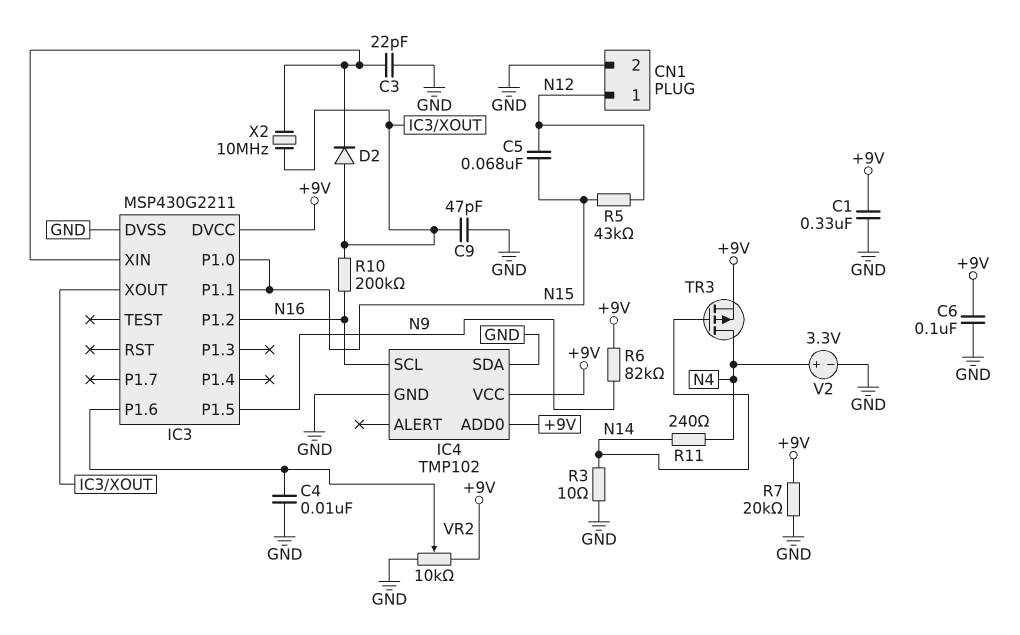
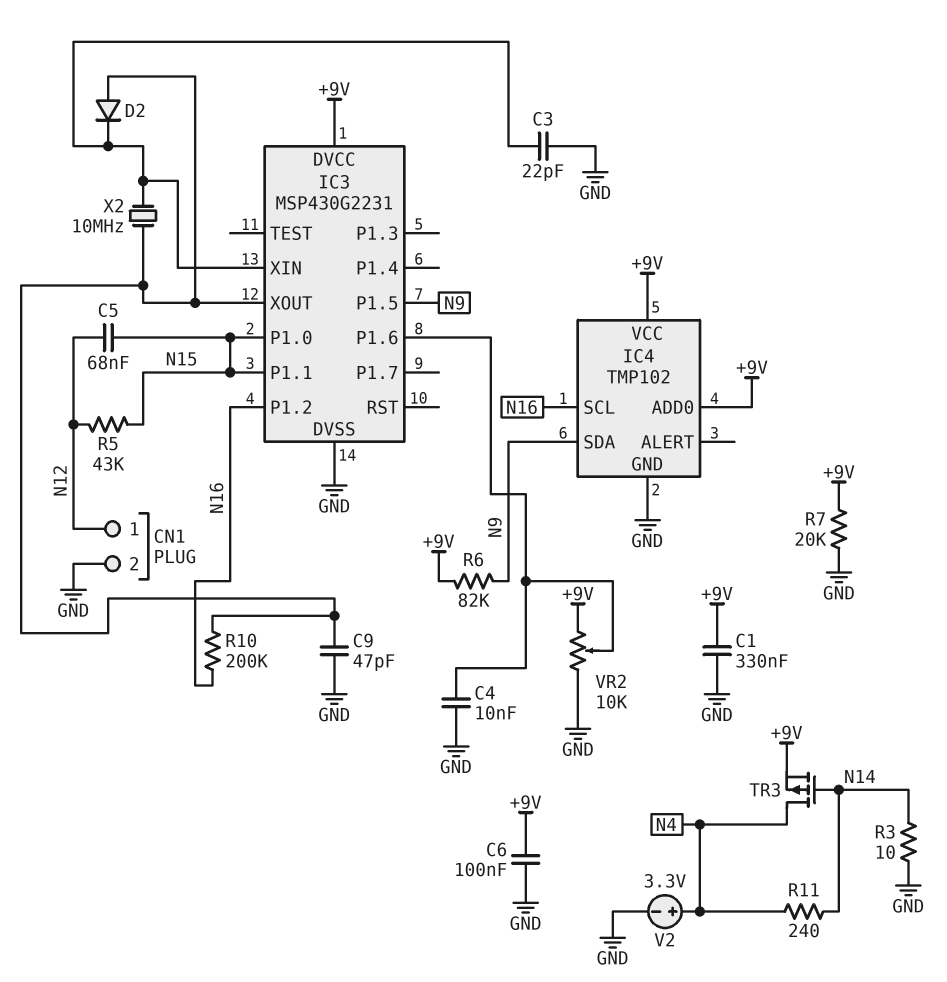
IC3: MSP430G2211 -> MSP430G2231
IC4 pin SDA: GND -> N9

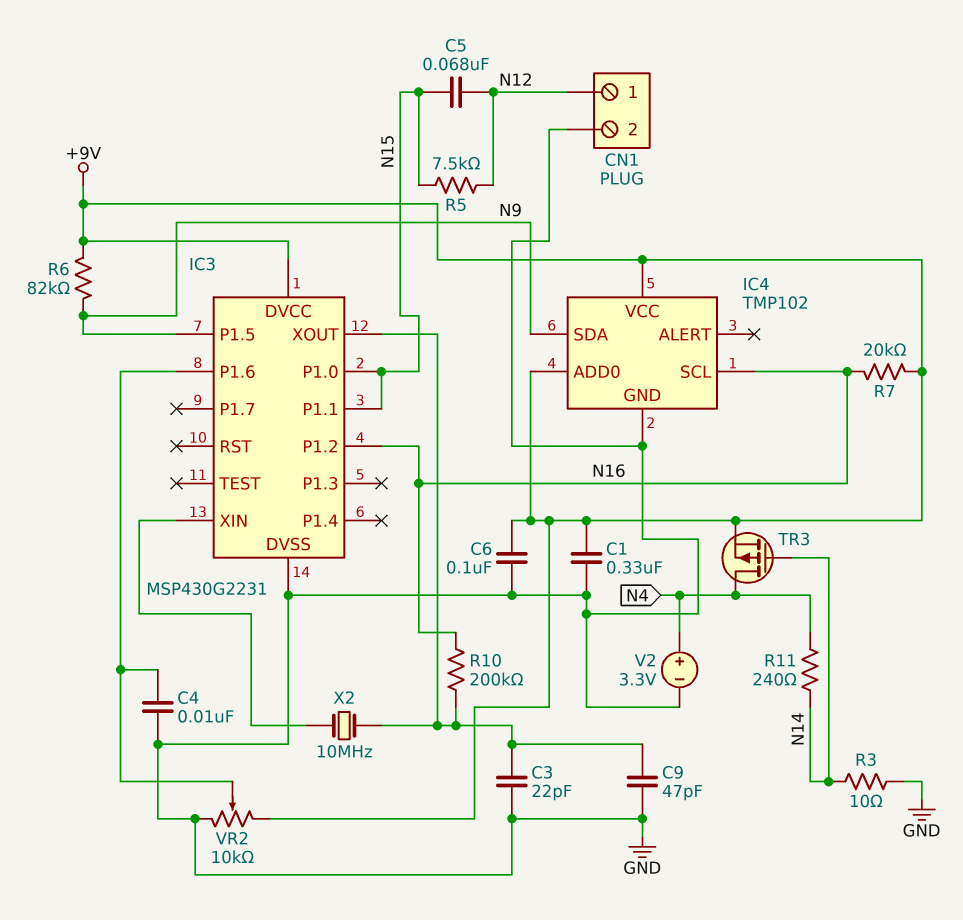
C3: 22pF (GND, IC3/XIN) -> 22pF (GND, IC3/XOUT)
D2: diode (A IC3/XOUT, K IC3/XIN) -> none
R5: 43k (N12, N15) -> 7.5k (N12, N15)
R7: 20k (+9V, GND) -> 20k (+9V, N16)

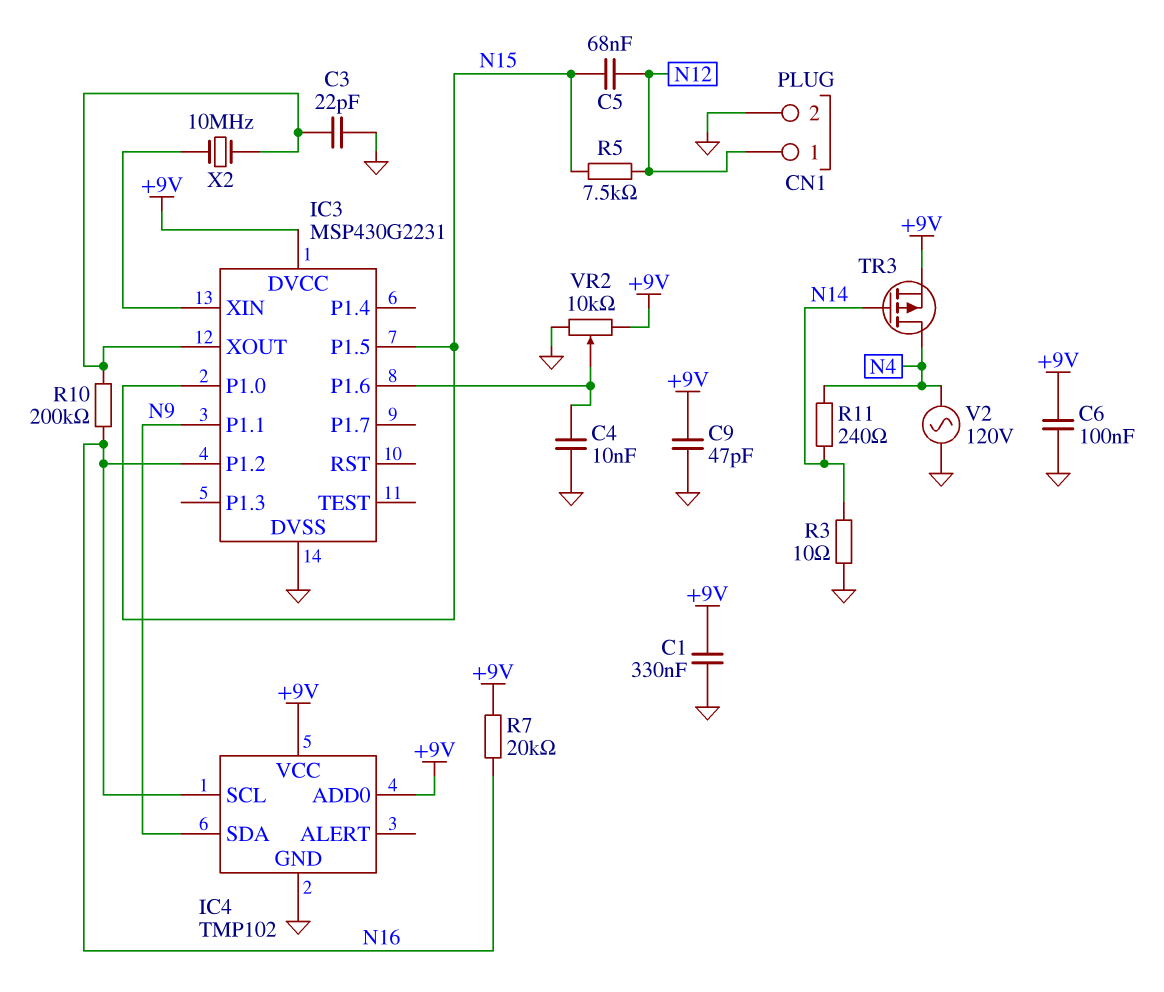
C9: 47pF (GND, IC3/XOUT) -> 47pF (+9V, GND)
IC3 pin P1.1: N15 -> N9
IC3 pin P1.5: N9 -> N15
R6: 82k (+9V, N9) -> none
V2: 3.3V (plus N4, minus GND) -> AC 120V (GND, N4)

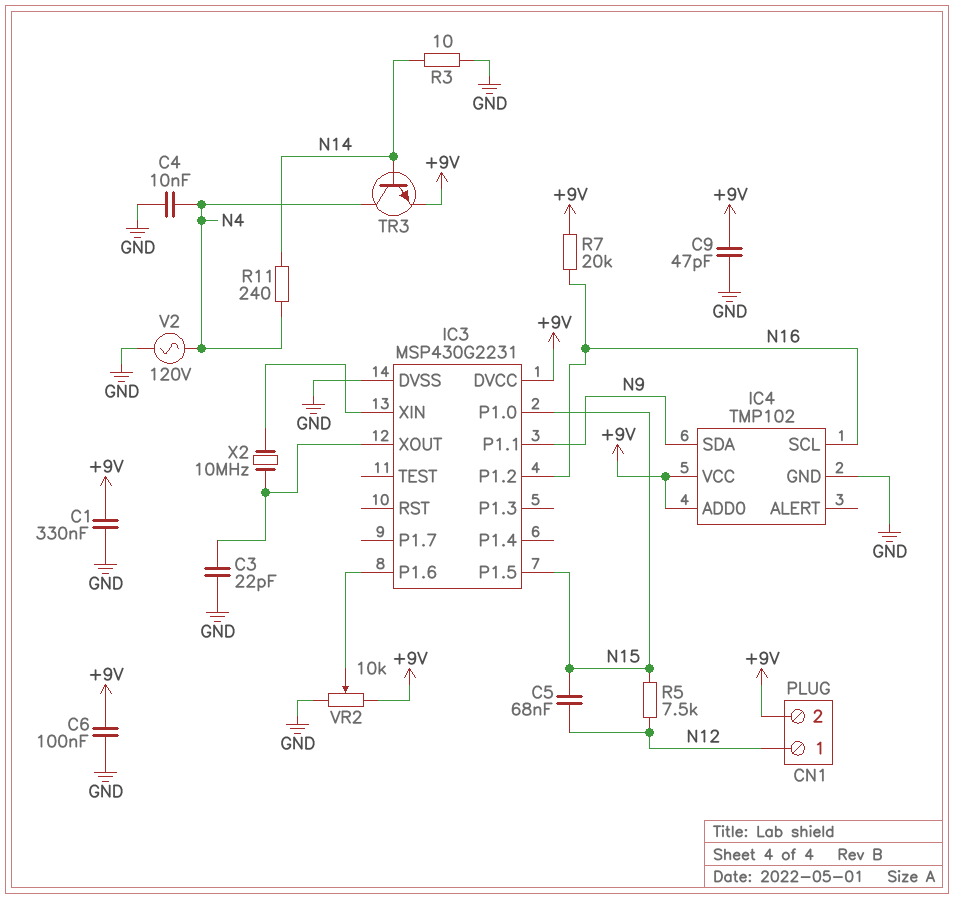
C4: 10nF (GND, IC3/P1.6) -> 10nF (GND, N4)
CN1 pin 2: GND -> +9V
R10: 200k (IC3/XOUT, N16) -> none
TR3: PMOS (G N14, D N4, S +9V) -> NPN (B N14, C N4, E +9V)

